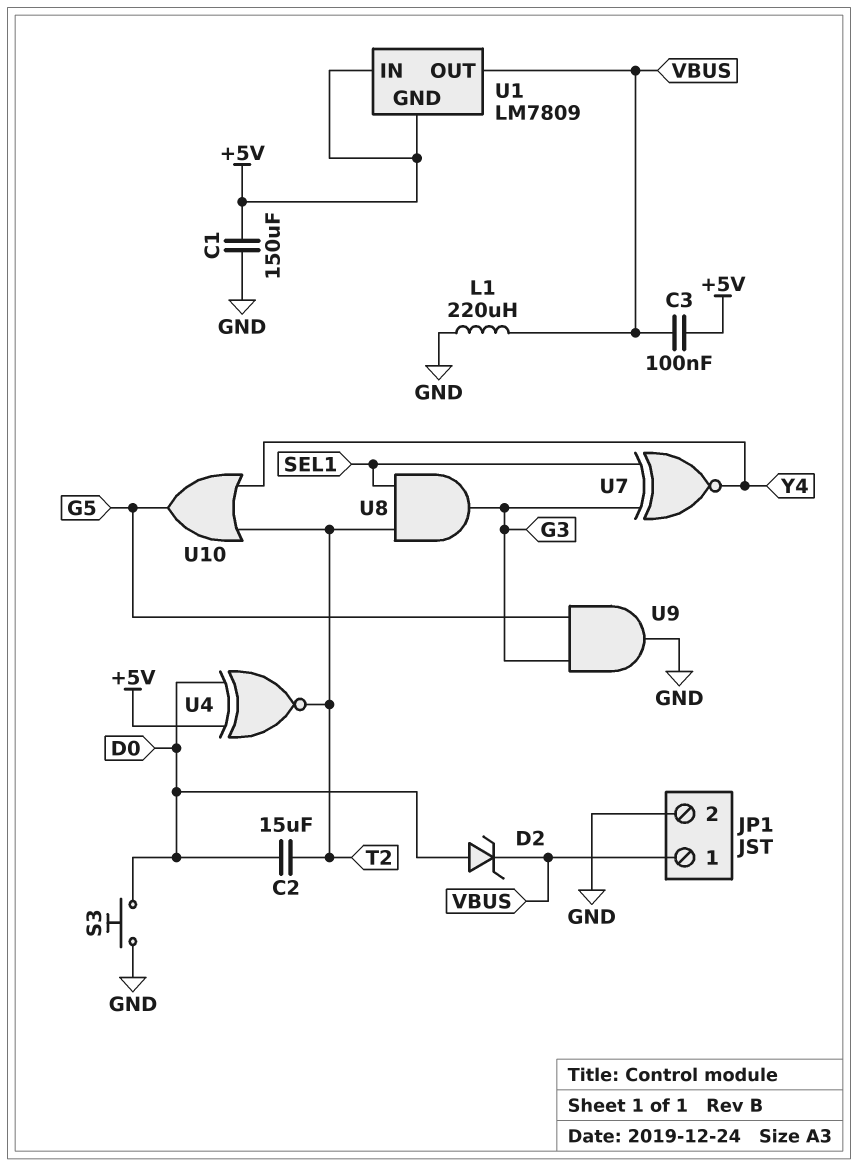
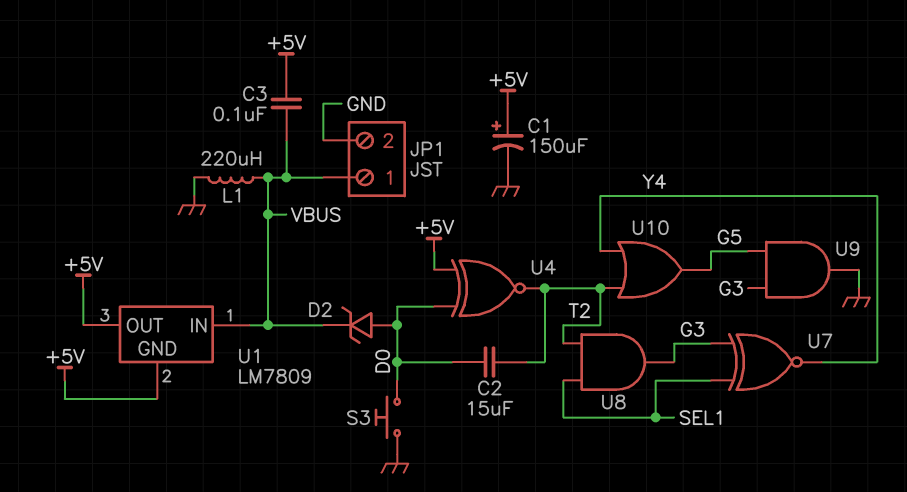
C1: 150uF (+5V, GND) -> 150uF (plus +5V, minus GND)
U1 pin IN: +5V -> VBUS
U1 pin OUT: VBUS -> +5V

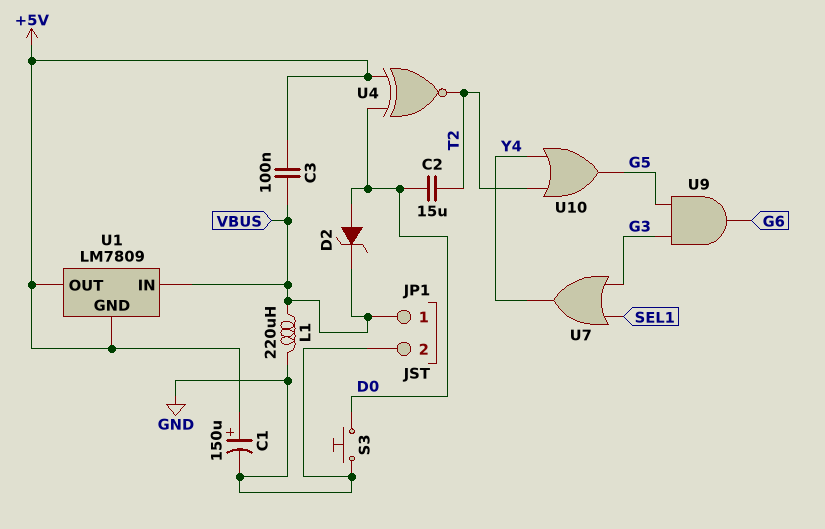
U7: XNOR (in G3, in SEL1, out Y4) -> OR (in G3, in SEL1, out Y4)
U8: AND (in SEL1, in T2, out G3) -> none
U9: AND (in G3, in G5, out GND) -> AND (in G3, in G5, out G6)

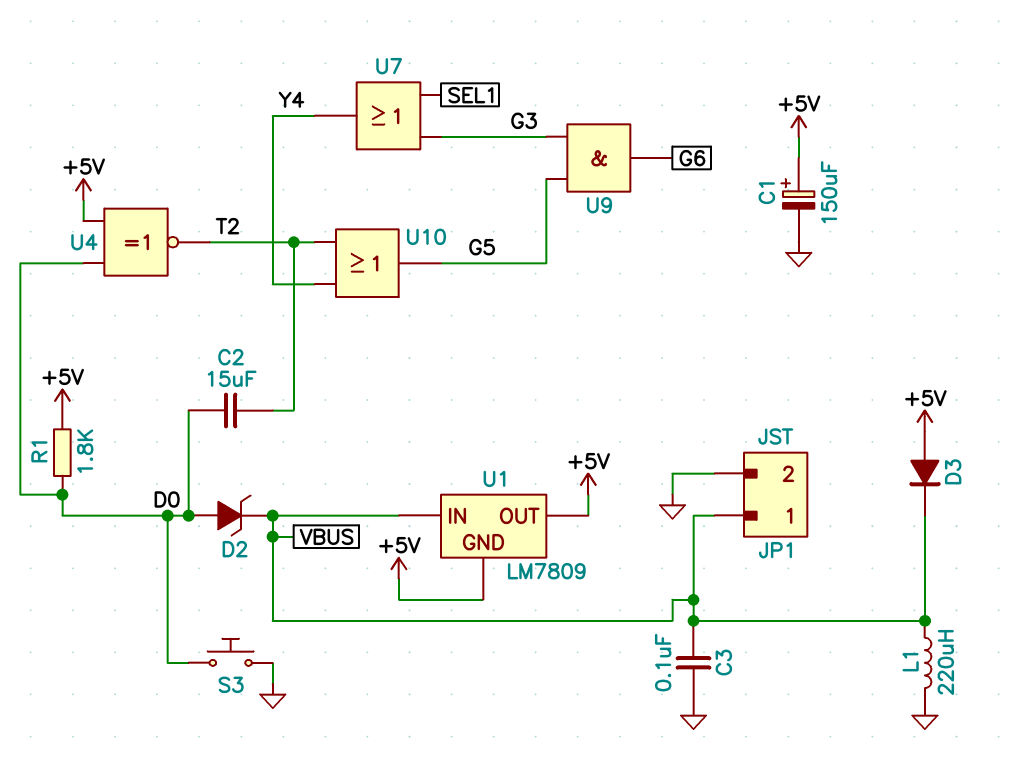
C3: 100nF (+5V, VBUS) -> 100nF (GND, VBUS)
D3: none -> diode (A +5V, K VBUS)
R1: none -> 1.8k (+5V, D0)

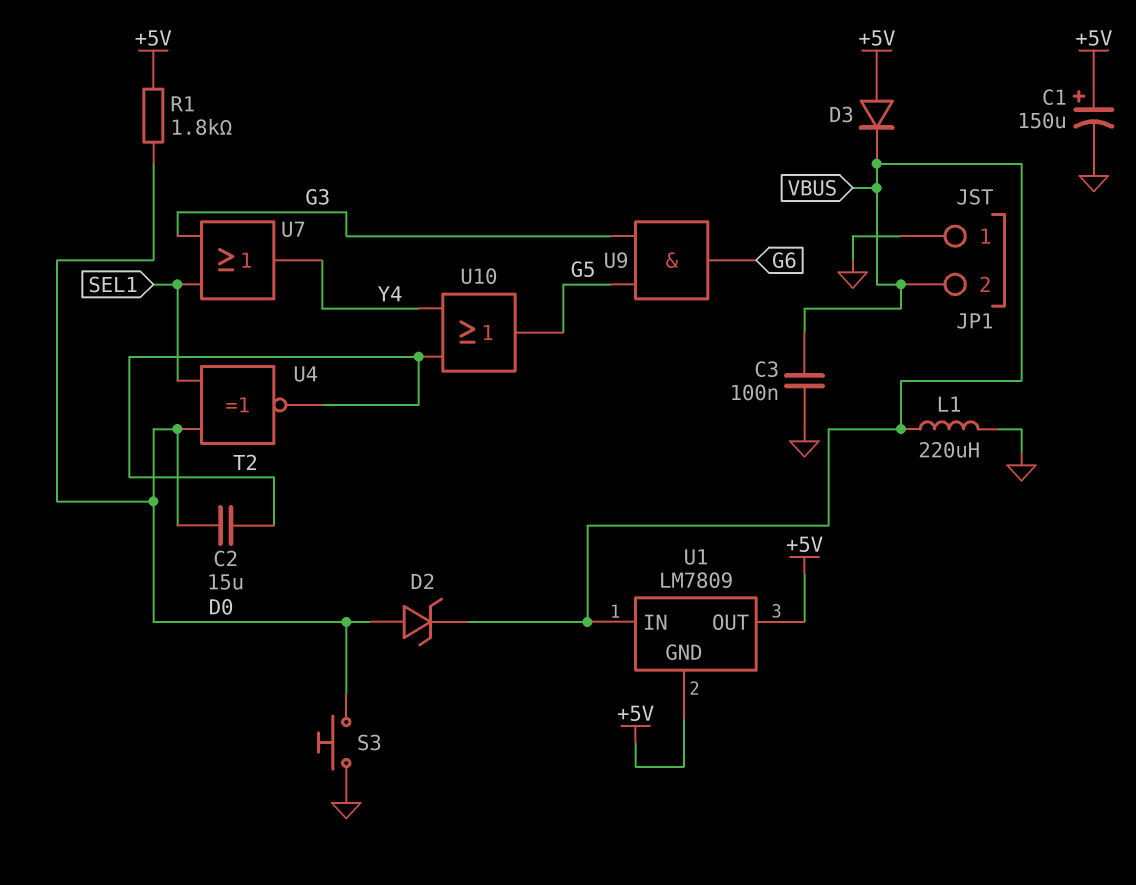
JP1 pin 1: VBUS -> GND
JP1 pin 2: GND -> VBUS
U4: XNOR (in +5V, in D0, out T2) -> XNOR (in D0, in SEL1, out T2)

